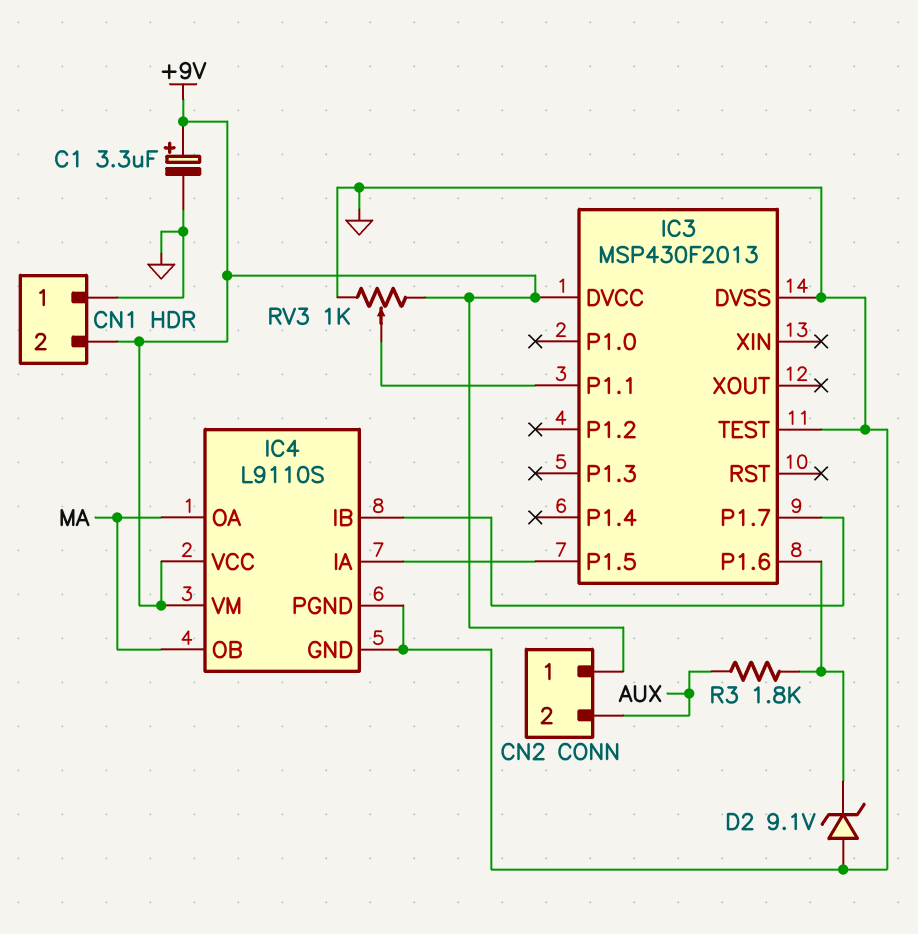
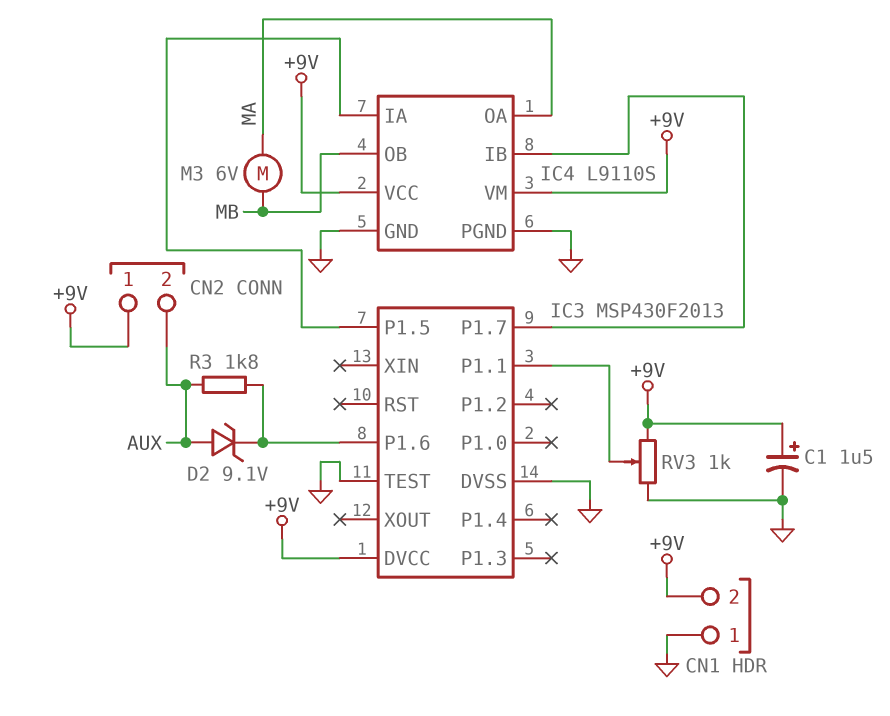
C1: 3.3uF (plus +9V, minus GND) -> 1.5uF (plus +9V, minus GND)
D2: zener 9.1V (A GND, K IC3/P1.6) -> zener 9.1V (A AUX, K IC3/P1.6)
IC4 pin OB: MA -> MB
M3: none -> motor 6V (MA, MB)

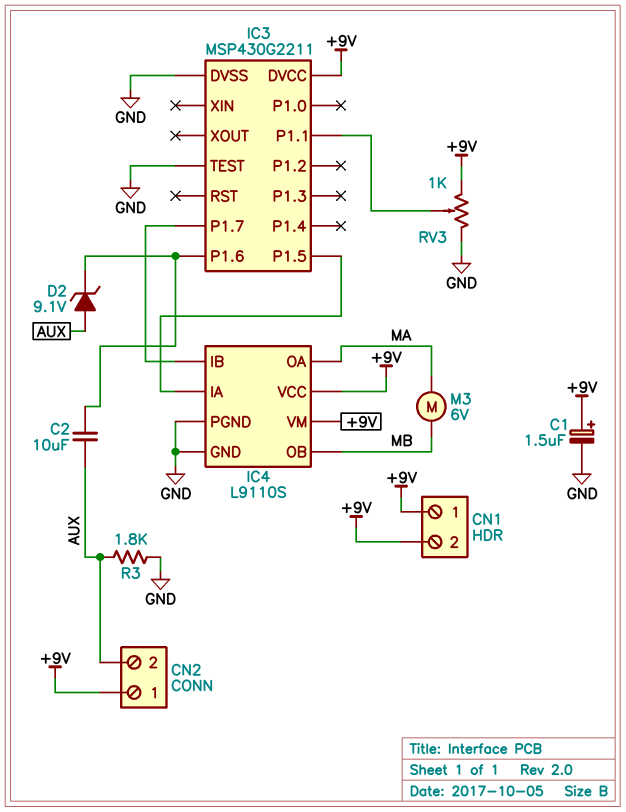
C2: none -> 10uF (AUX, IC3/P1.6)
CN1 pin 1: GND -> +9V
IC3: MSP430F2013 -> MSP430G2211
R3: 1.8k (AUX, IC3/P1.6) -> 1.8k (AUX, GND)

